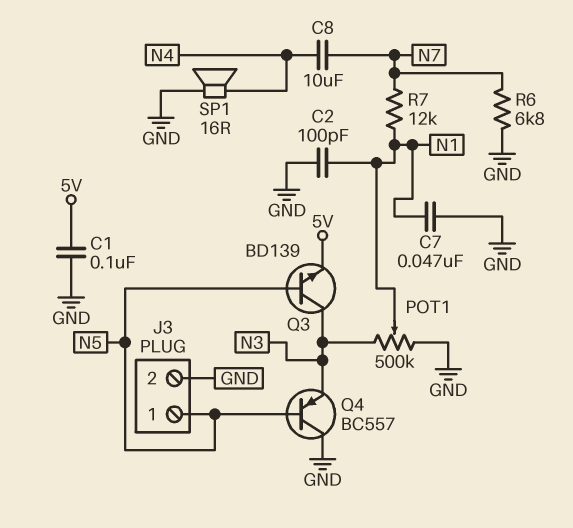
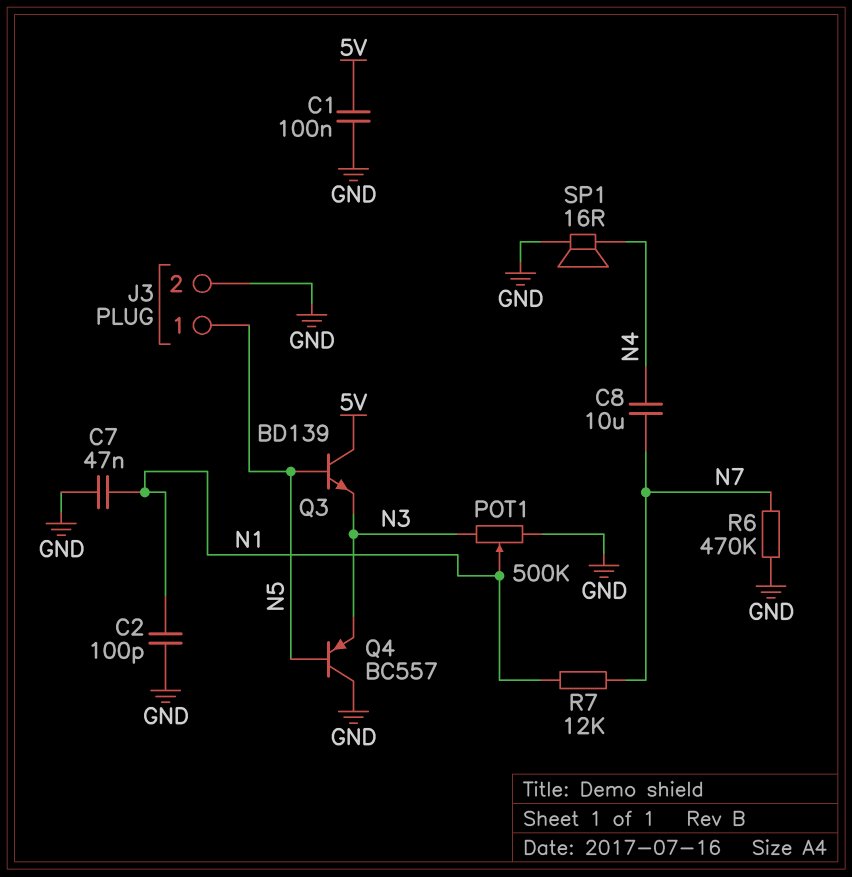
Q3: NPN BD139 (B N5, C N3, E 5V) -> NPN BD139 (B N5, C 5V, E N3)
R6: 6.8k (GND, N7) -> 470k (GND, N7)

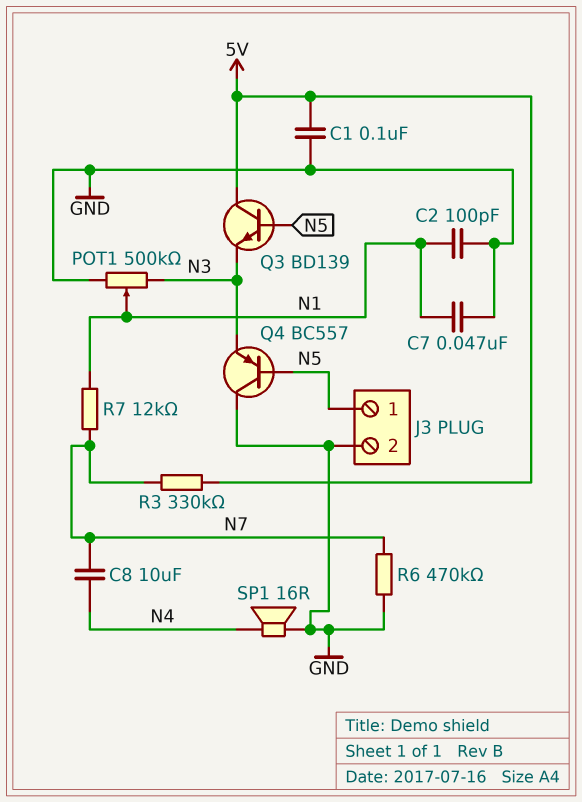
R3: none -> 330k (5V, N7)

